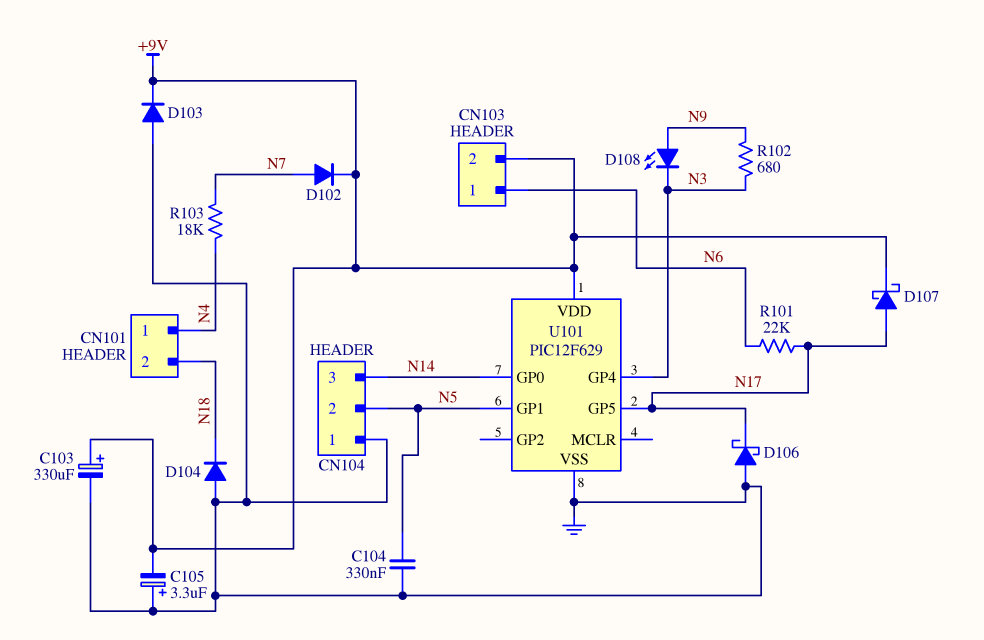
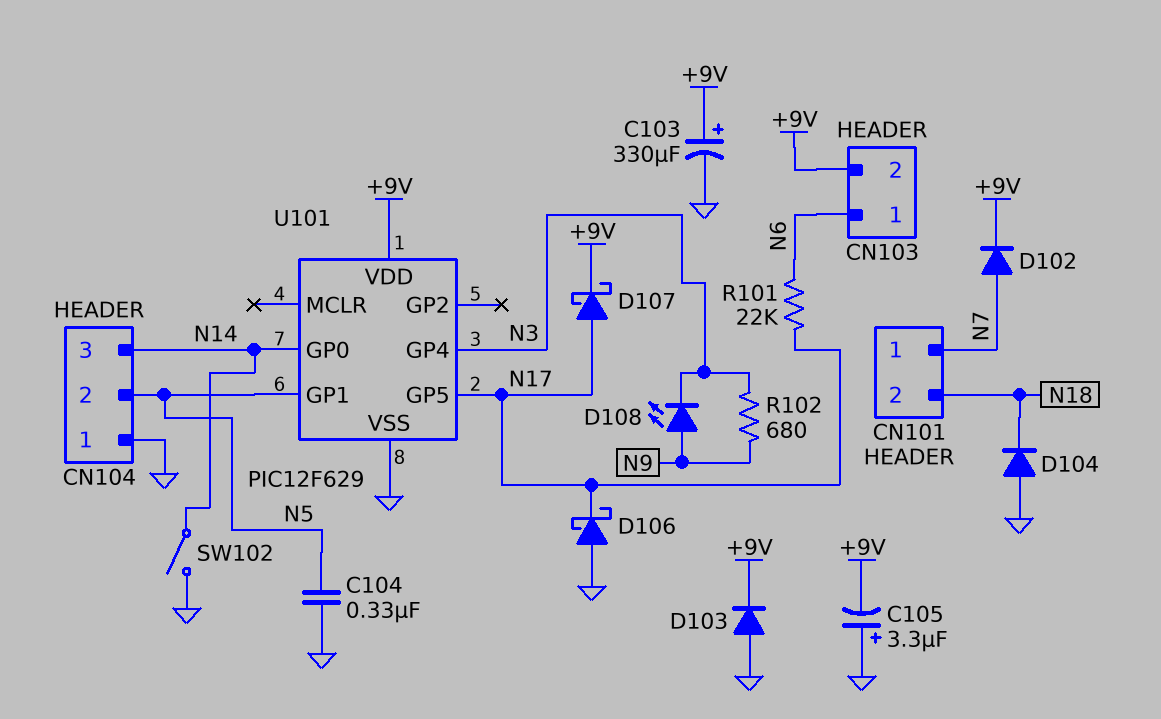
CN101 pin 1: N4 -> N7
R103: 18k (N4, N7) -> none
SW102: none -> switch (GND, N14)

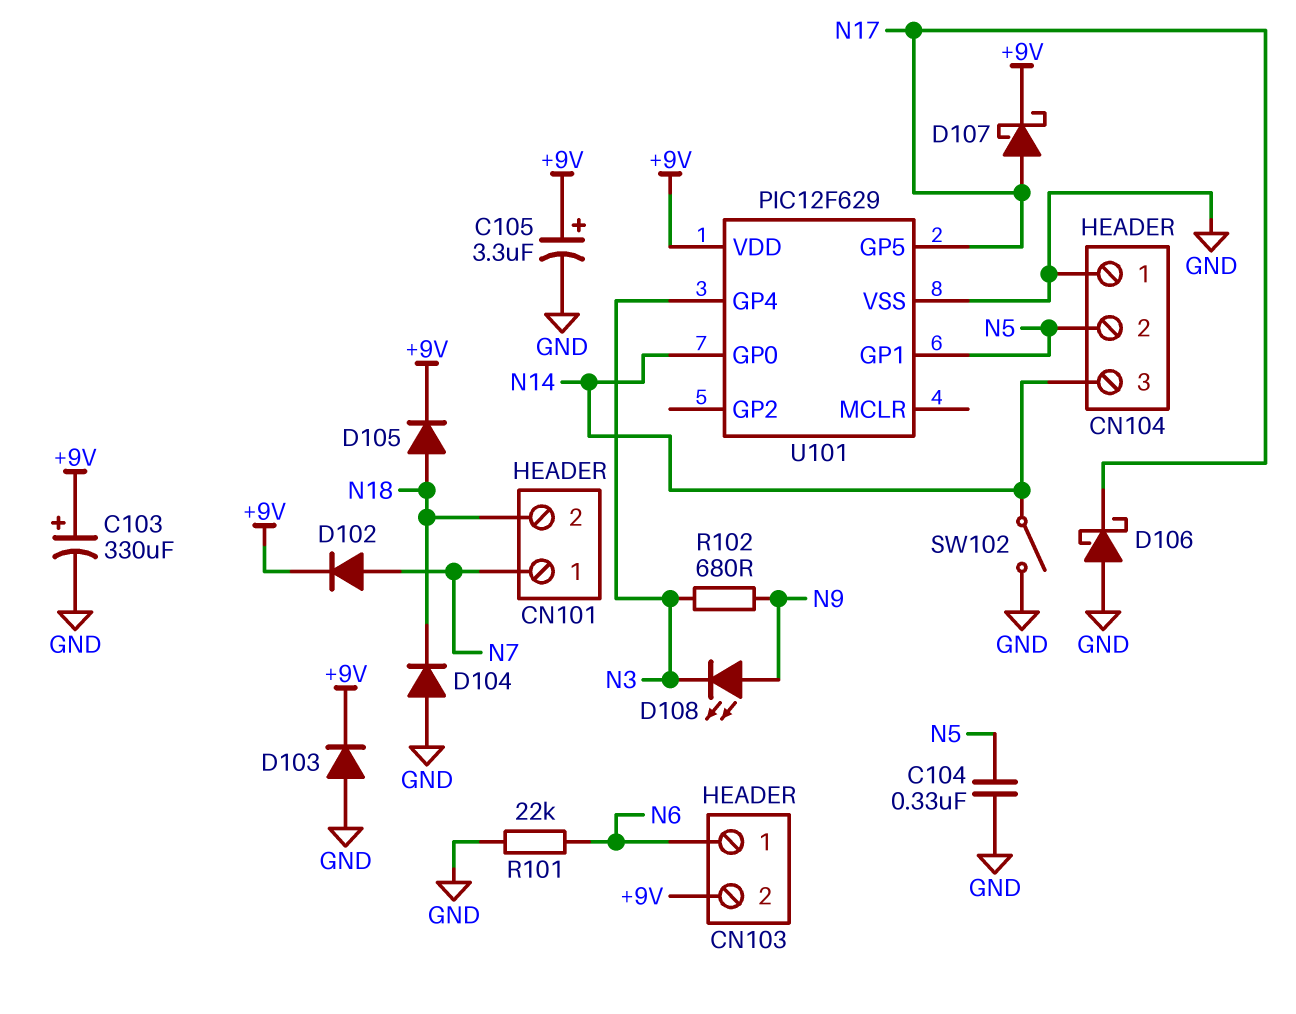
C105: 3.3uF (plus GND, minus +9V) -> 3.3uF (plus +9V, minus GND)
D105: none -> diode (A N18, K +9V)
R101: 22k (N6, N17) -> 22k (GND, N6)

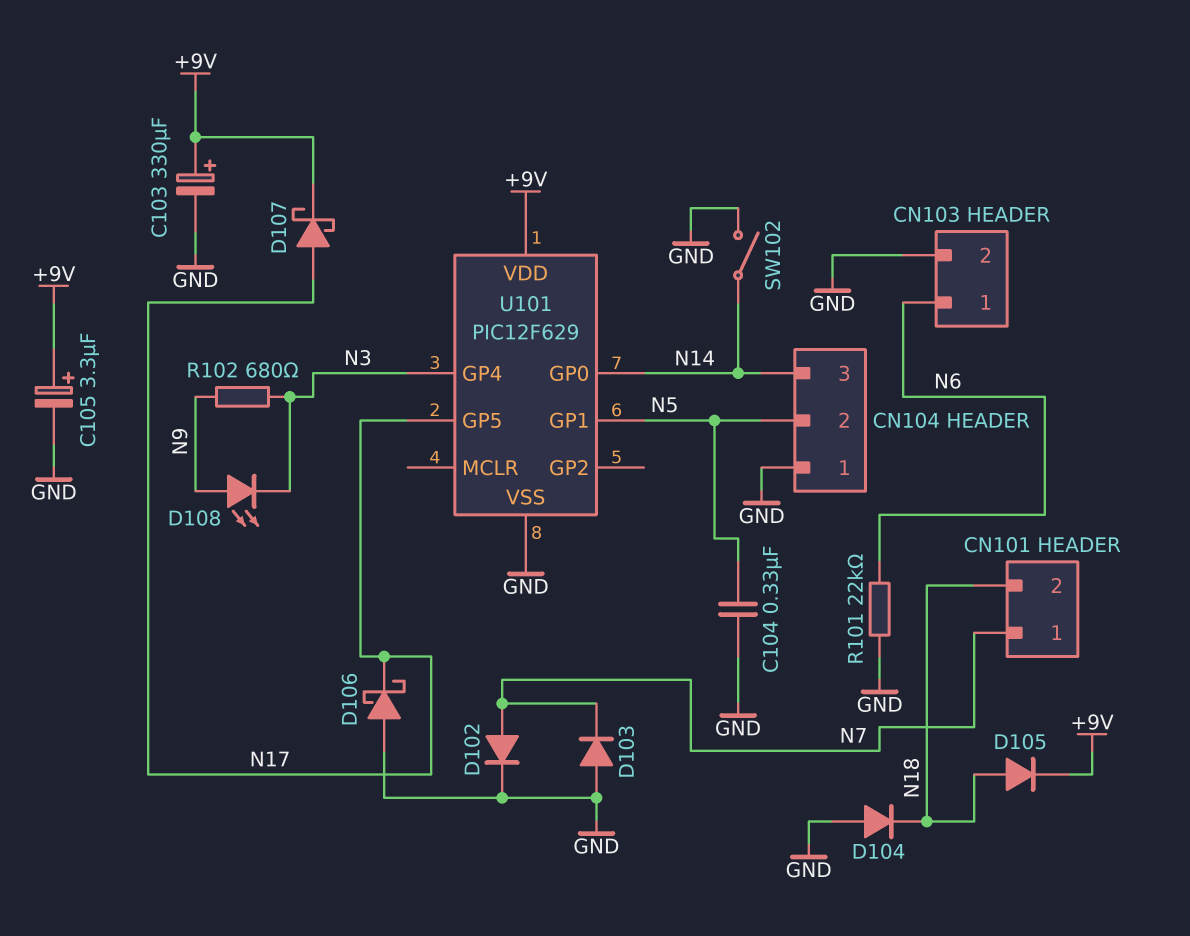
CN103 pin 2: +9V -> GND
D102: diode (A N7, K +9V) -> diode (A N7, K GND)
D103: diode (A GND, K +9V) -> diode (A GND, K N7)

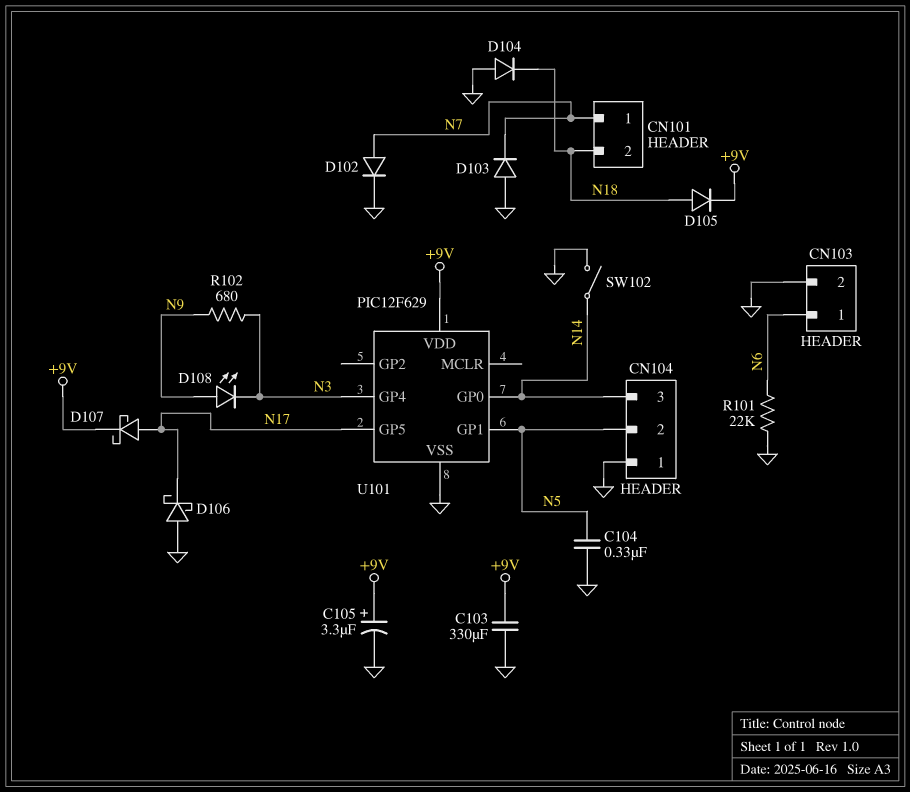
C103: 330uF (plus +9V, minus GND) -> 330uF (+9V, GND)

